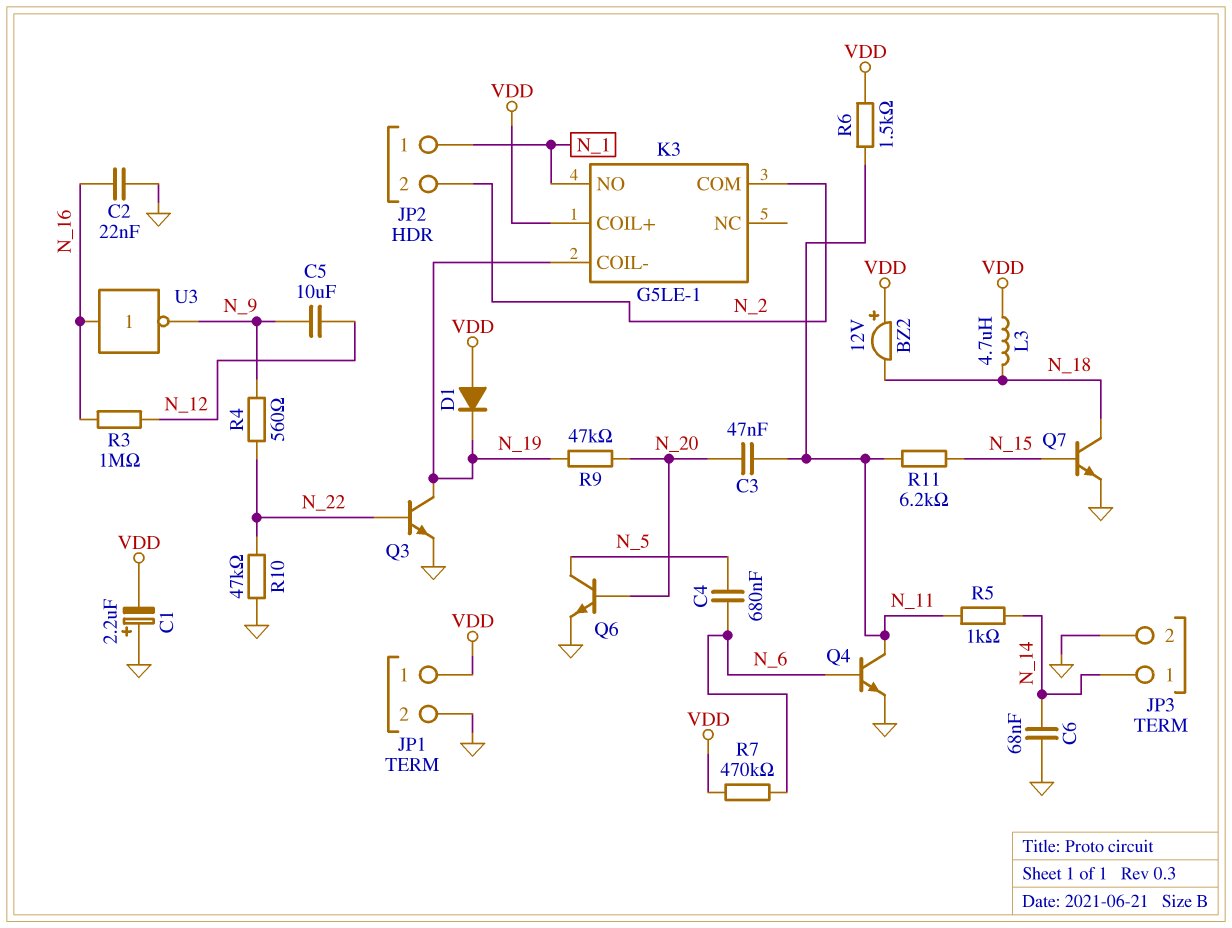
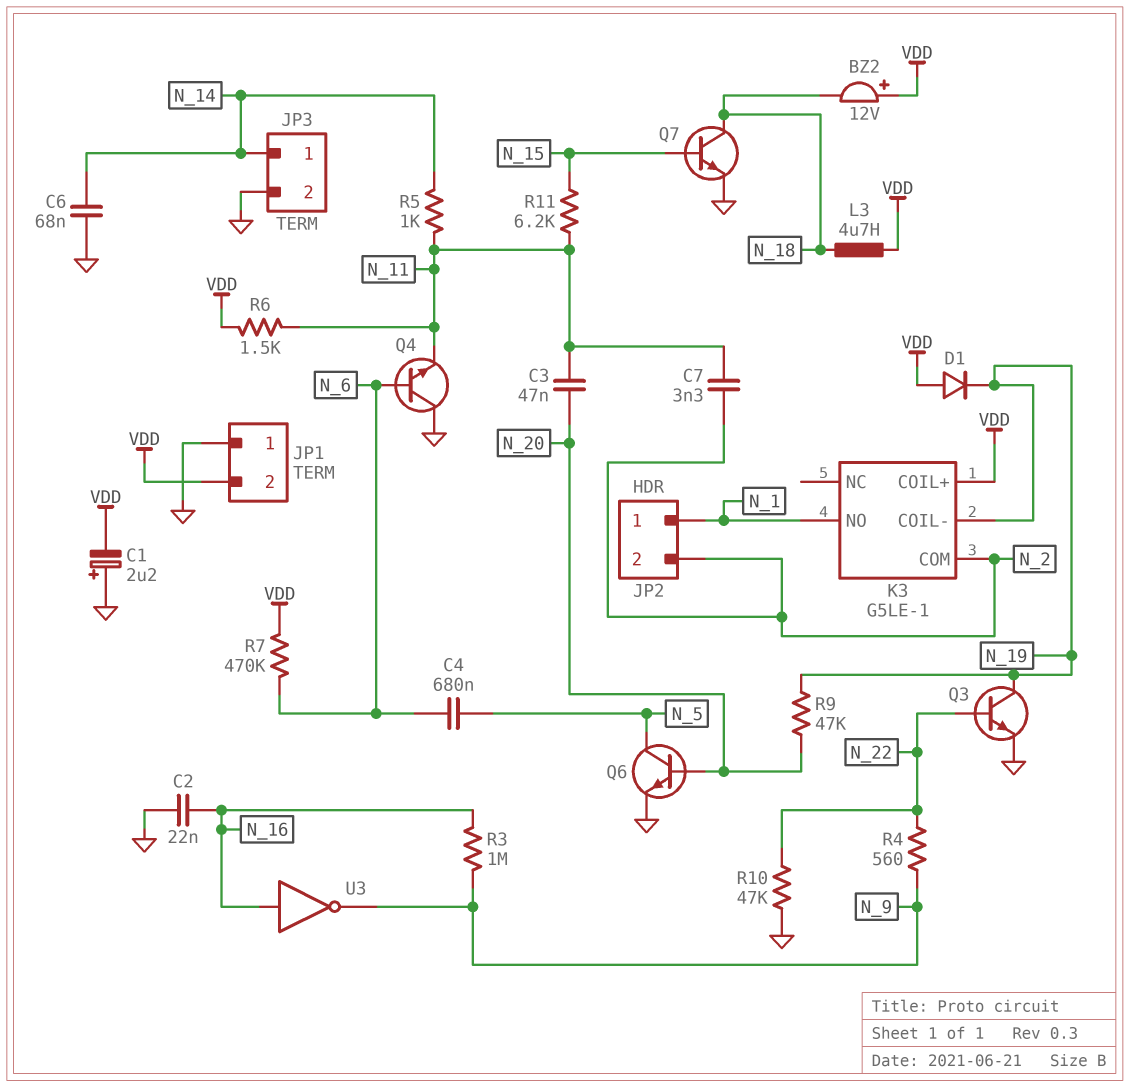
C5: 10uF (N_9, N_12) -> none
C7: none -> 3.3nF (N_2, N_11)
JP1 pin 1: VDD -> GND
JP1 pin 2: GND -> VDD
Q4: NPN (B N_6, C N_11, E GND) -> NPN (B N_6, C GND, E N_11)
R3: 1M (N_12, N_16) -> 1M (N_9, N_16)

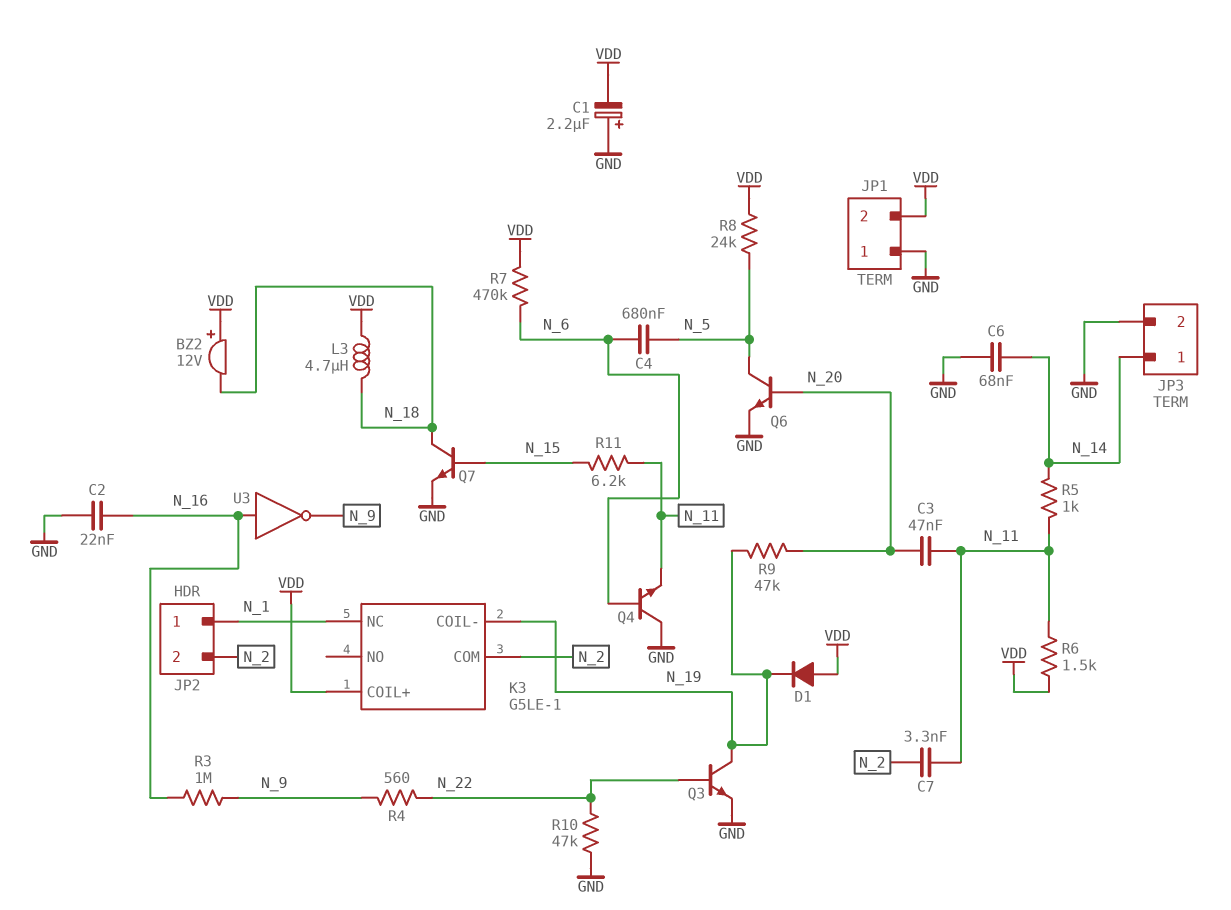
K3 pin NC: none -> N_1
K3 pin NO: N_1 -> none
R8: none -> 24k (N_5, VDD)

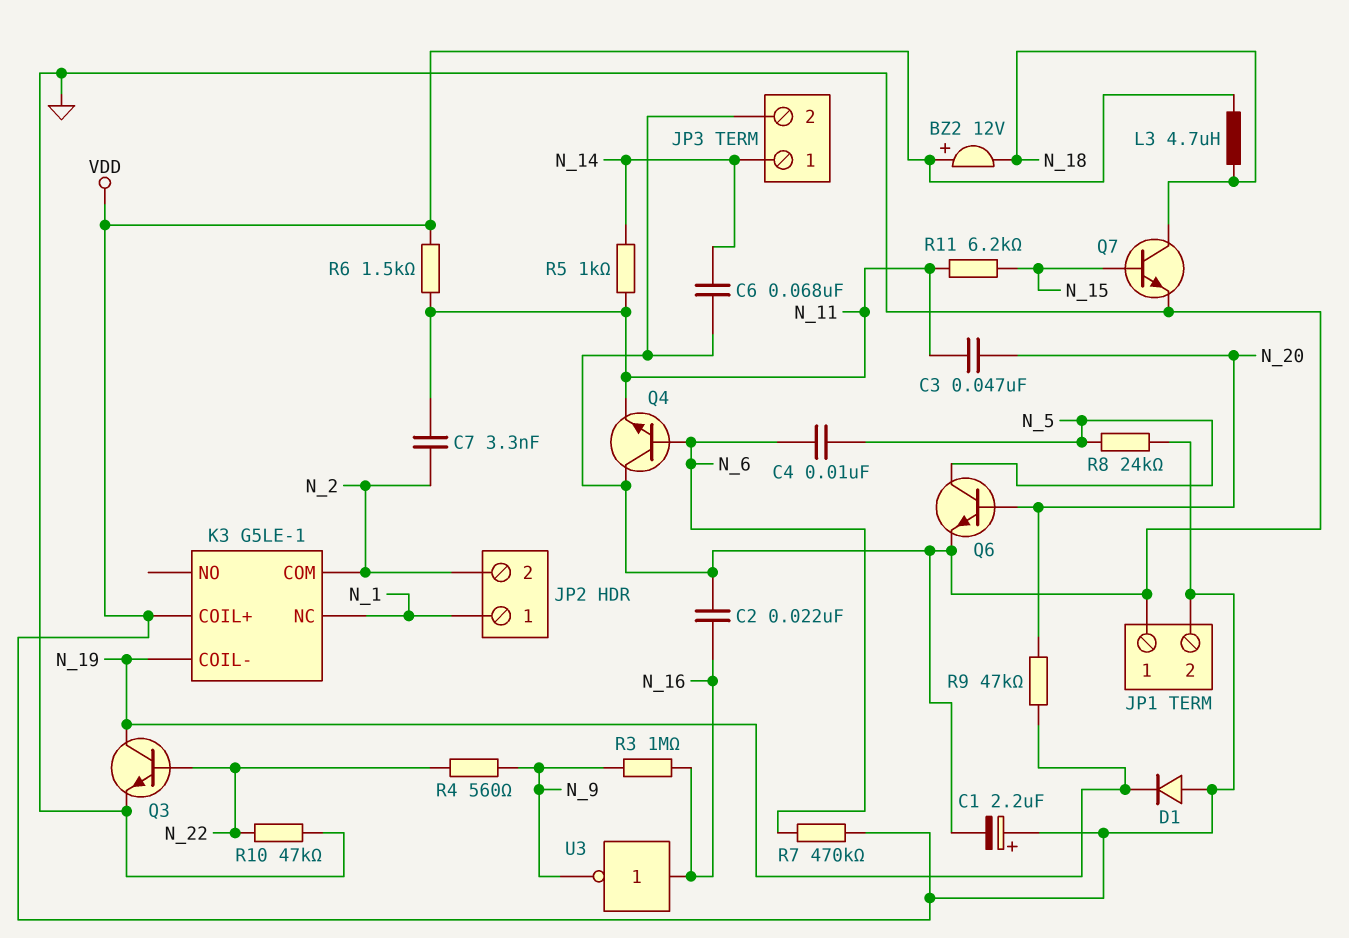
C1: 2.2uF (plus GND, minus VDD) -> 2.2uF (plus VDD, minus GND)
C4: 680nF (N_5, N_6) -> 10nF (N_5, N_6)

